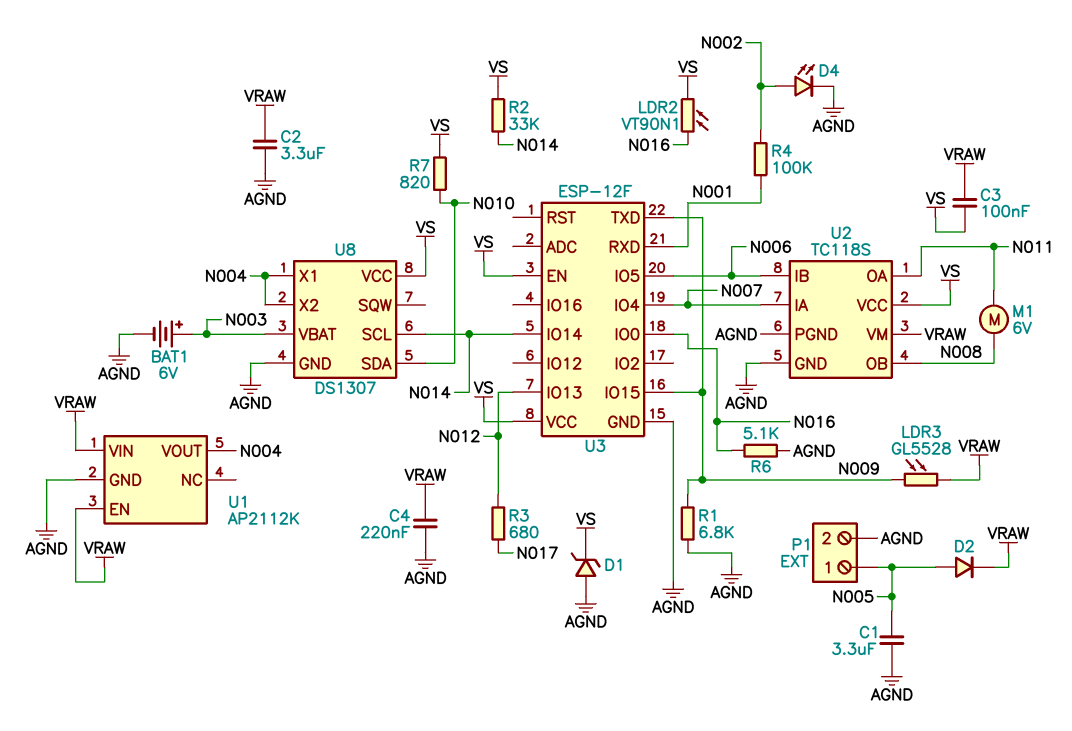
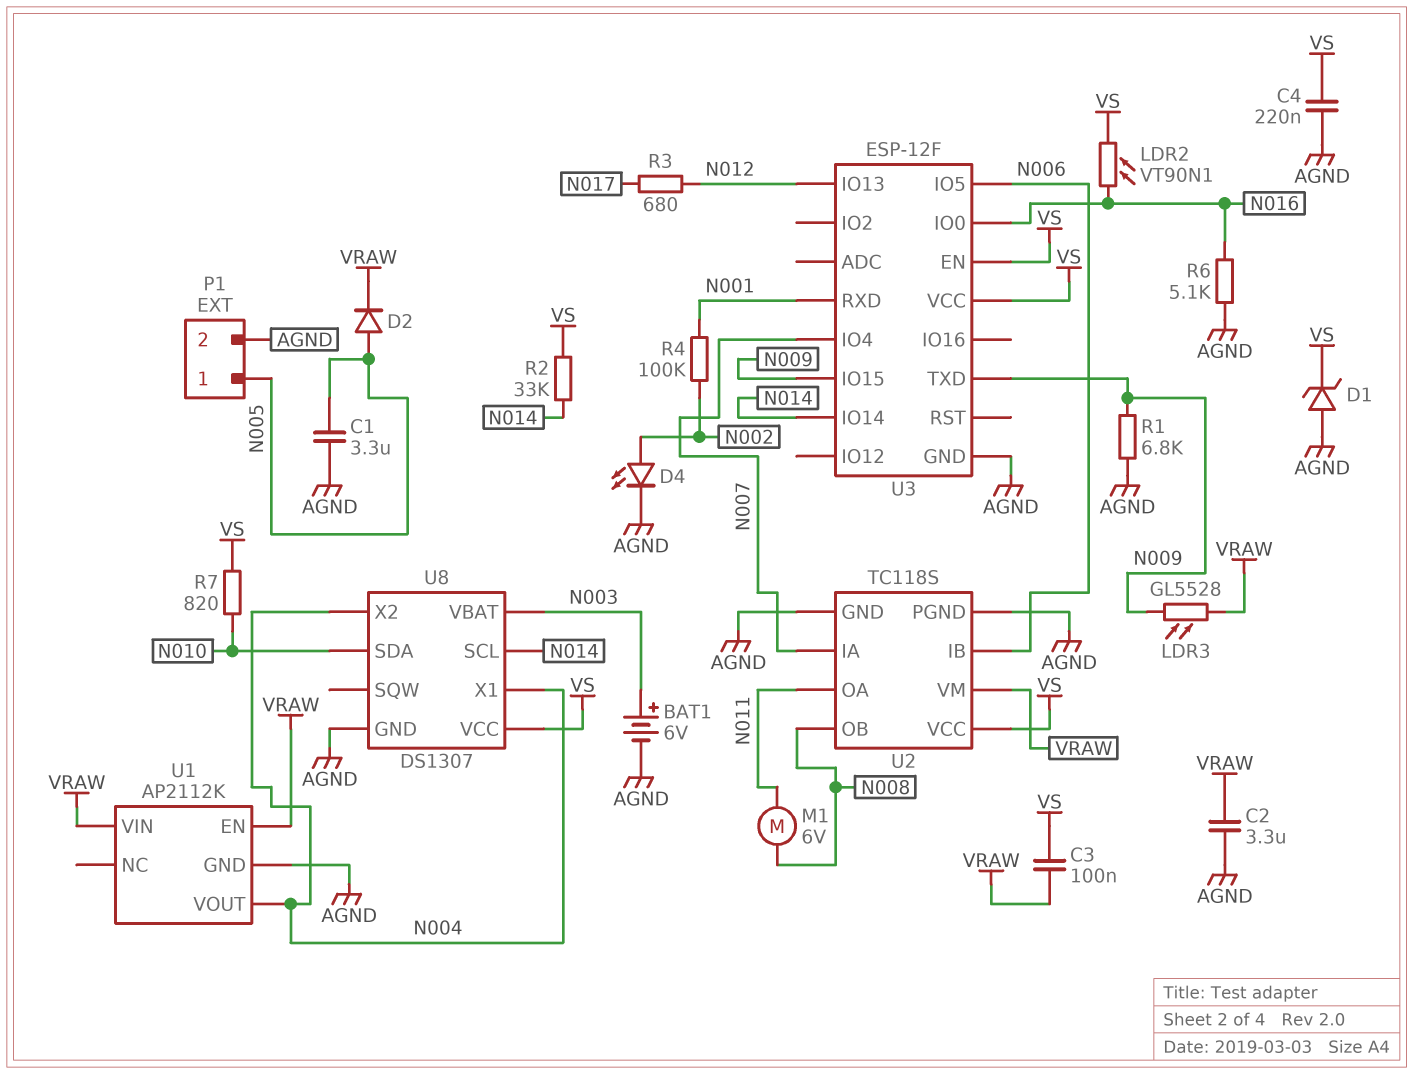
C4: 220nF (AGND, VRAW) -> 220nF (AGND, VS)

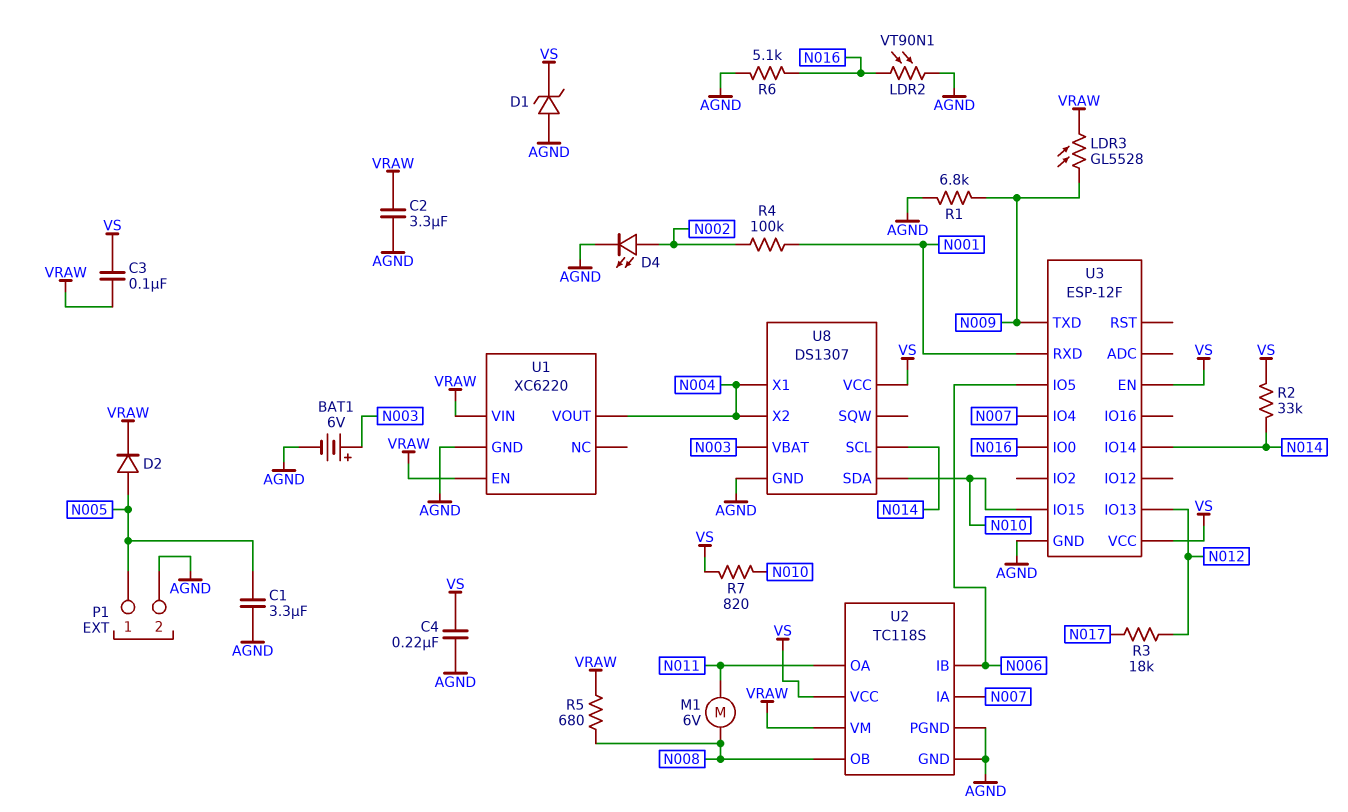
LDR2: VT90N1 (N016, VS) -> VT90N1 (AGND, N016)
R3: 680 (N012, N017) -> 18k (N012, N017)
R5: none -> 680 (N008, VRAW)
U1: AP2112K -> XC6220
U3 pin IO15: N009 -> N010

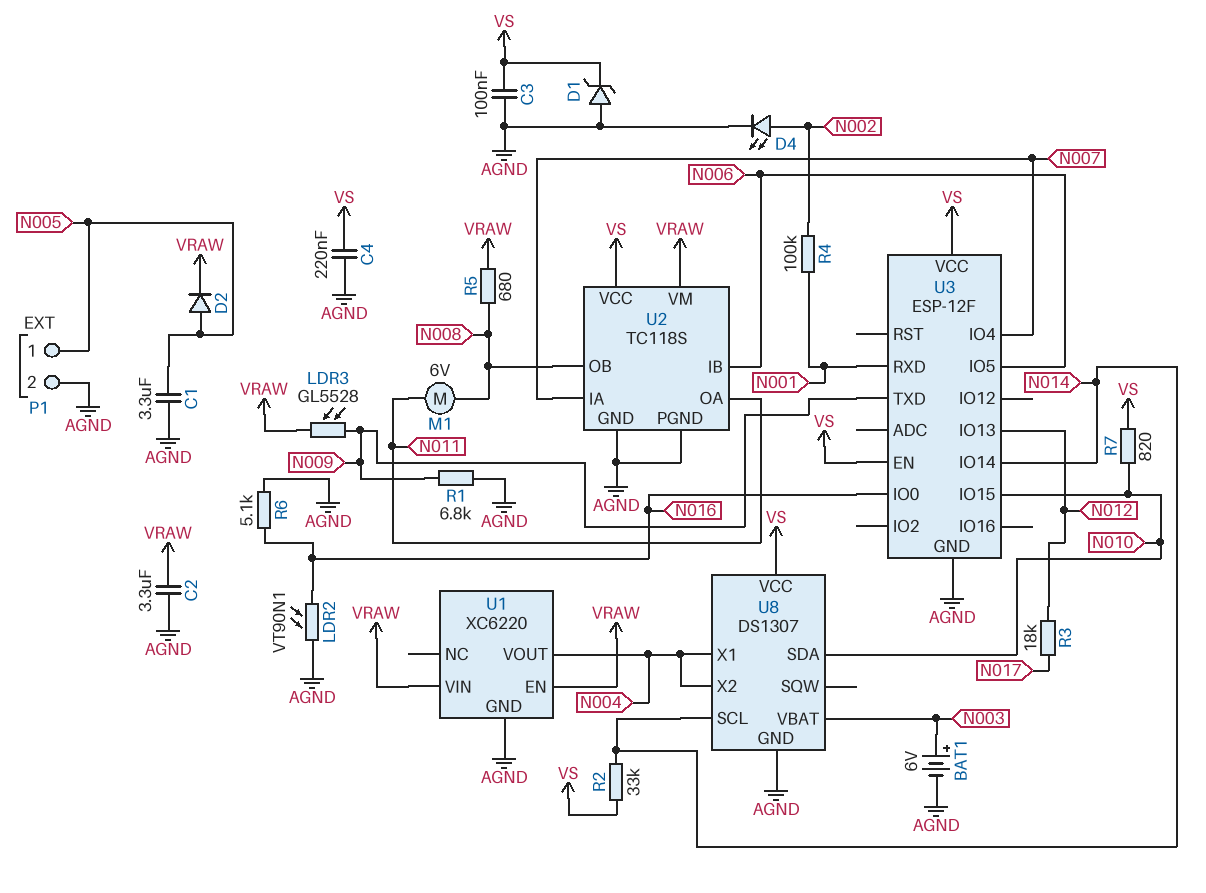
C3: 100nF (VRAW, VS) -> 100nF (AGND, VS)

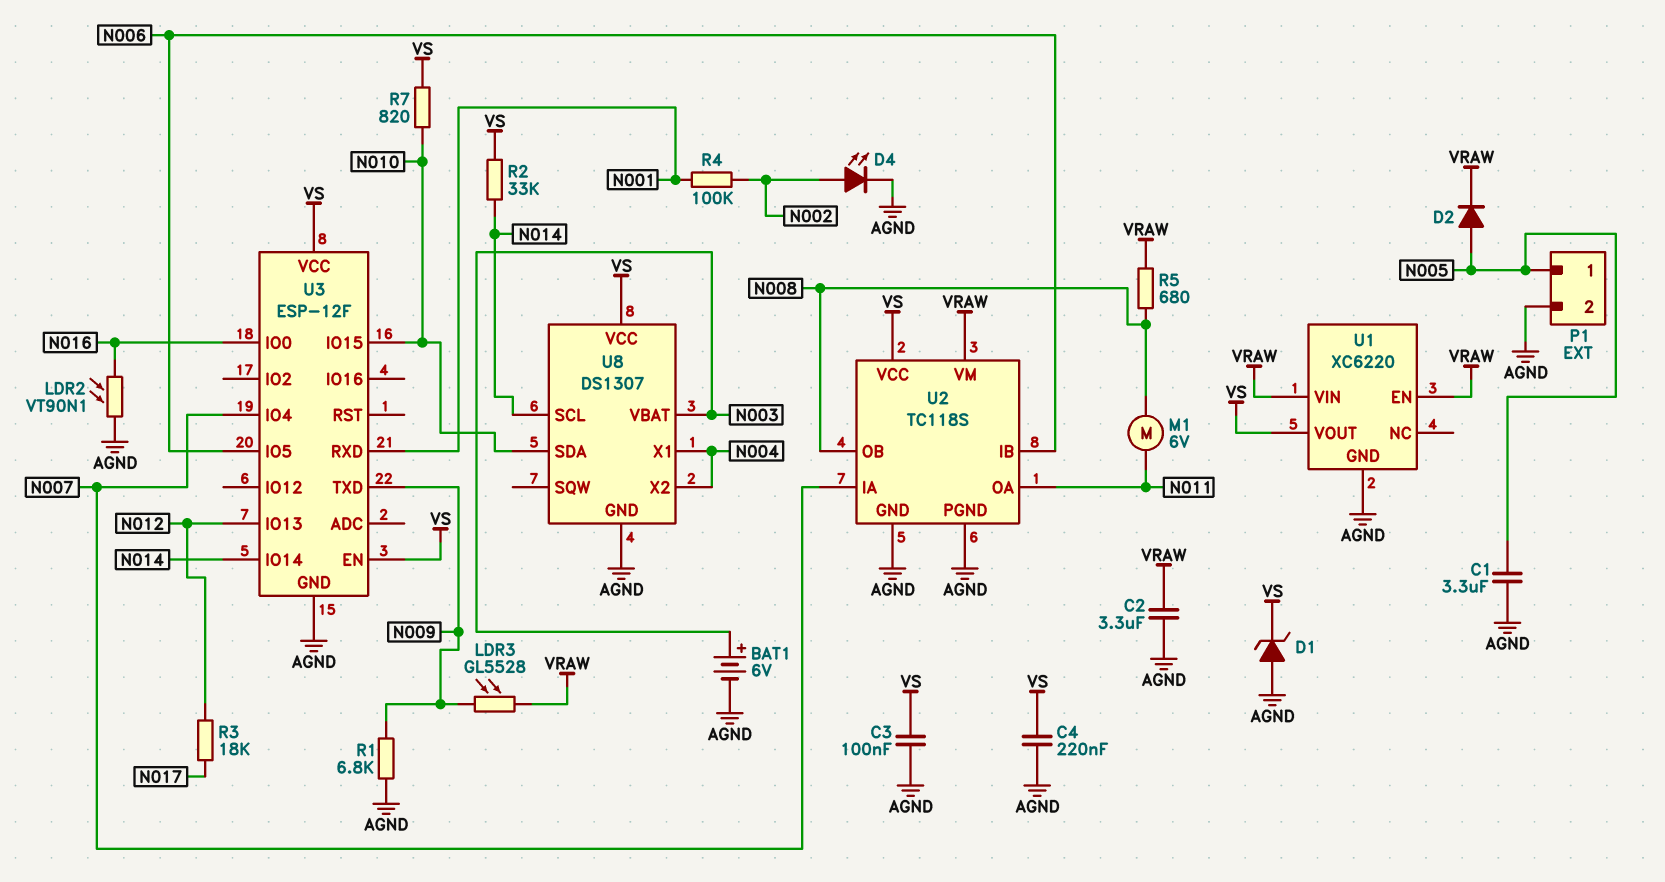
R6: 5.1k (AGND, N016) -> none
U1 pin VOUT: N004 -> VS

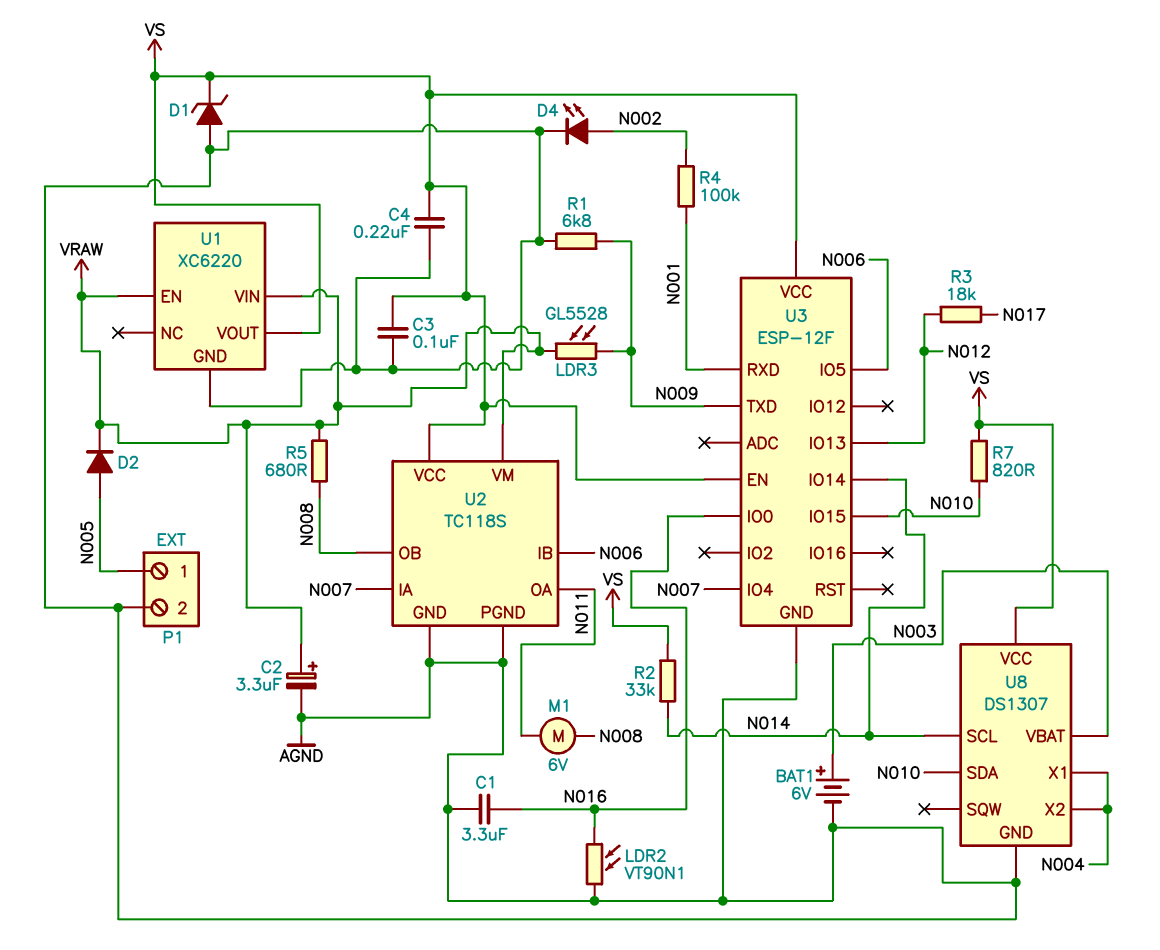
C1: 3.3uF (AGND, N005) -> 3.3uF (AGND, N016)
C2: 3.3uF (AGND, VRAW) -> 3.3uF (plus VRAW, minus AGND)

